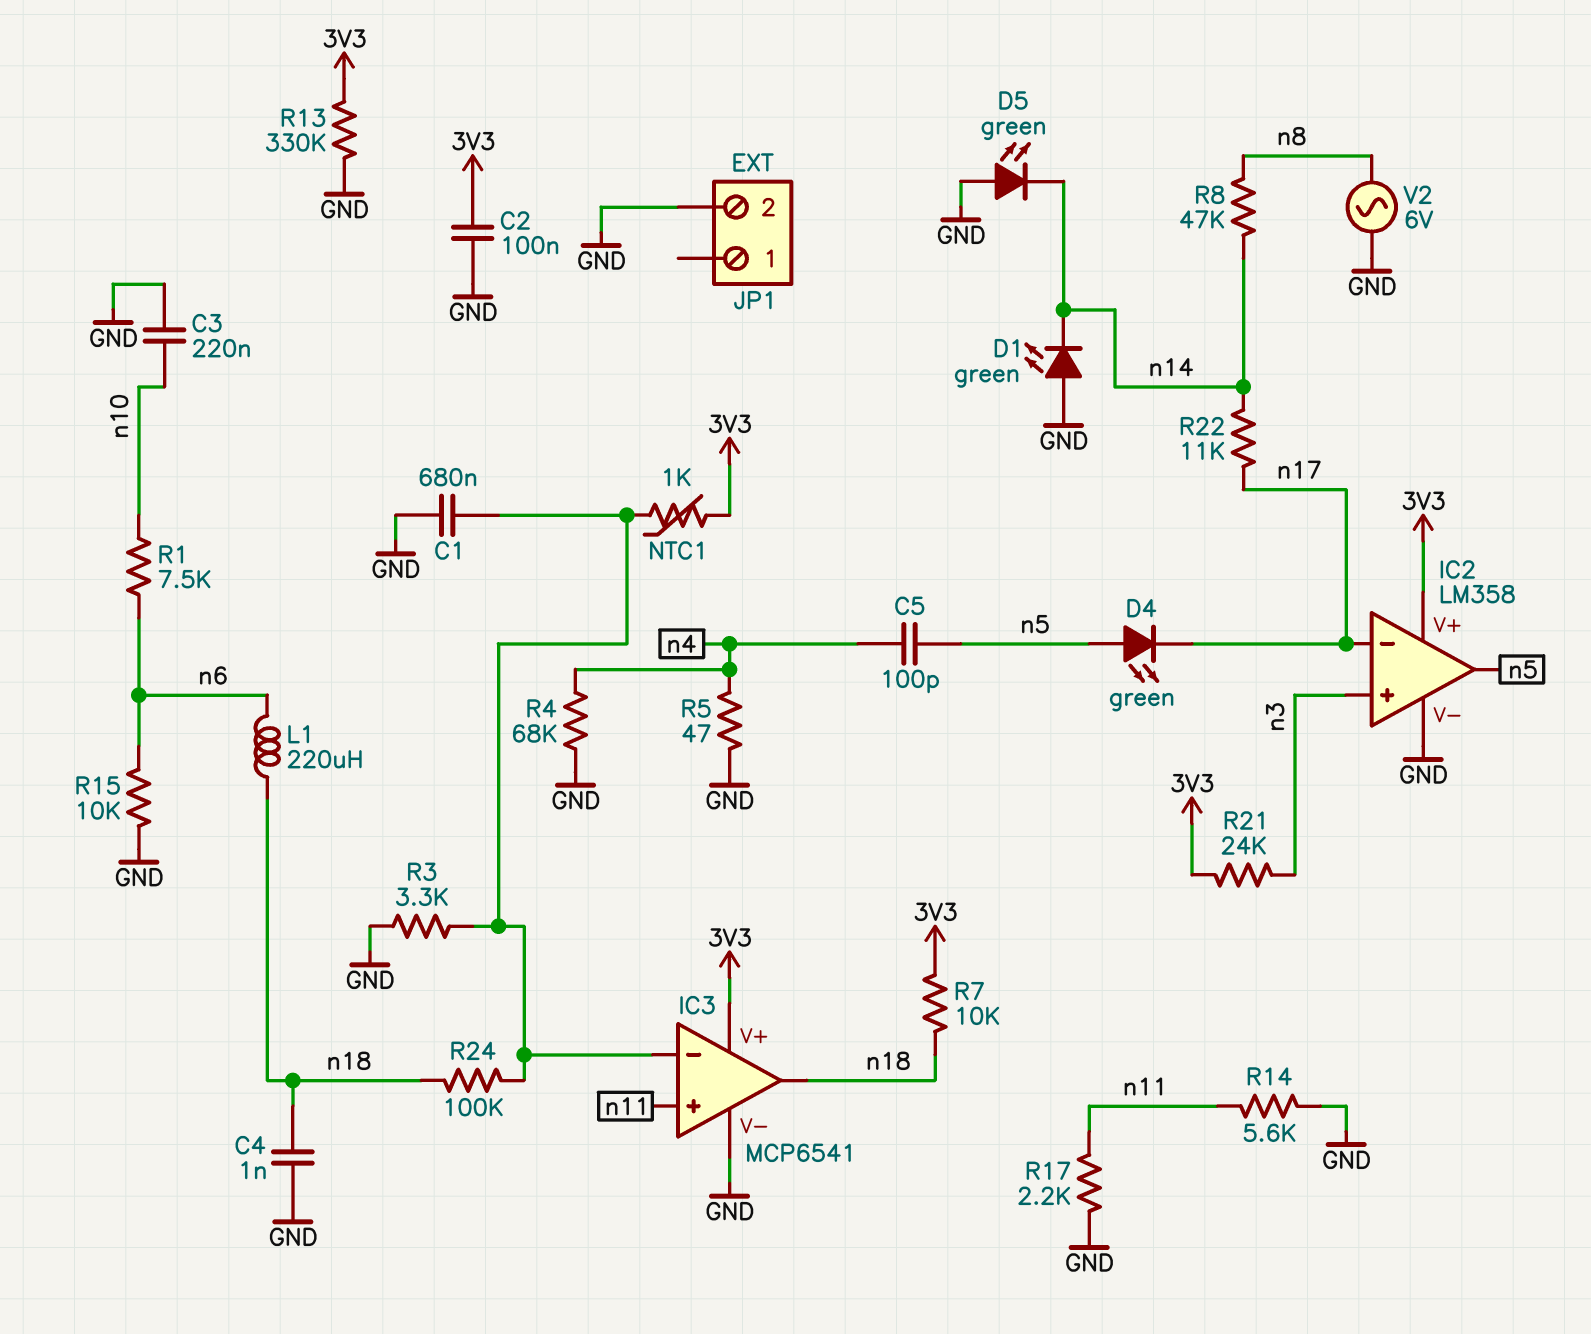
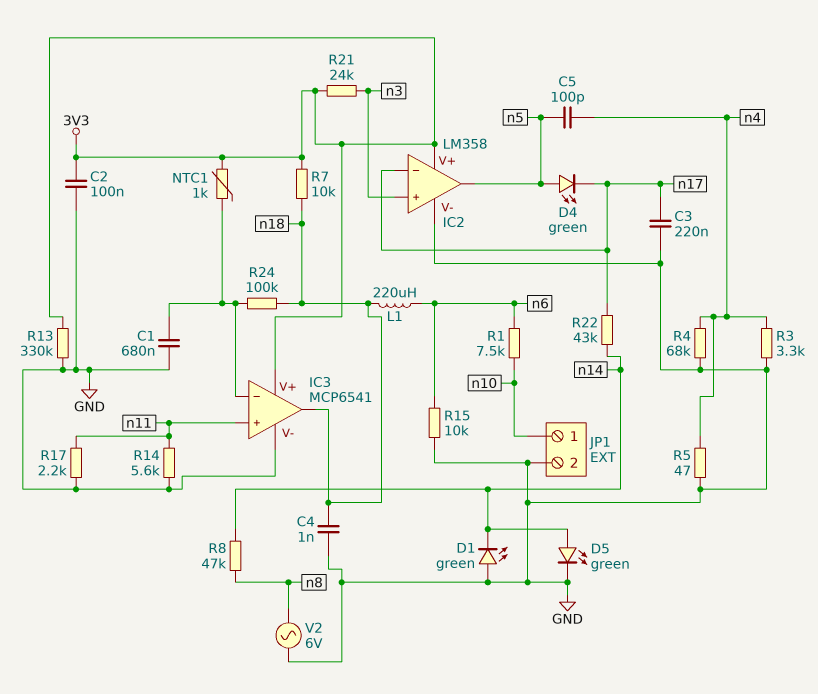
C3: 220nF (GND, n10) -> 220nF (GND, n17)
D5: LED green (A GND, K n14) -> LED green (A n14, K GND)
JP1 pin 1: none -> n10
R3: 3.3k (GND, IC3/in-) -> 3.3k (GND, n4)
R22: 11k (n14, n17) -> 43k (n14, n17)

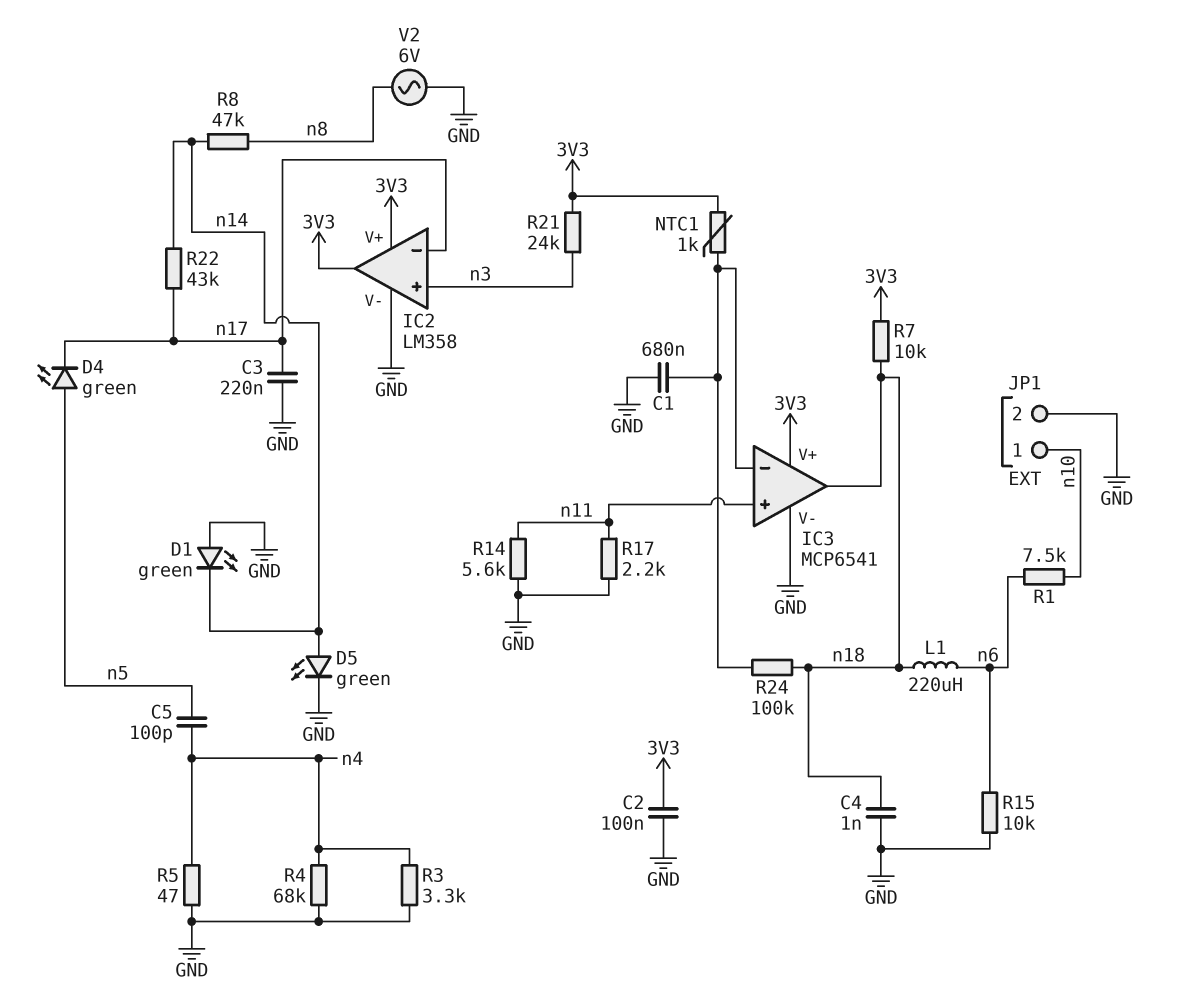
IC2 pin out: n5 -> 3V3
R13: 330k (3V3, GND) -> none

